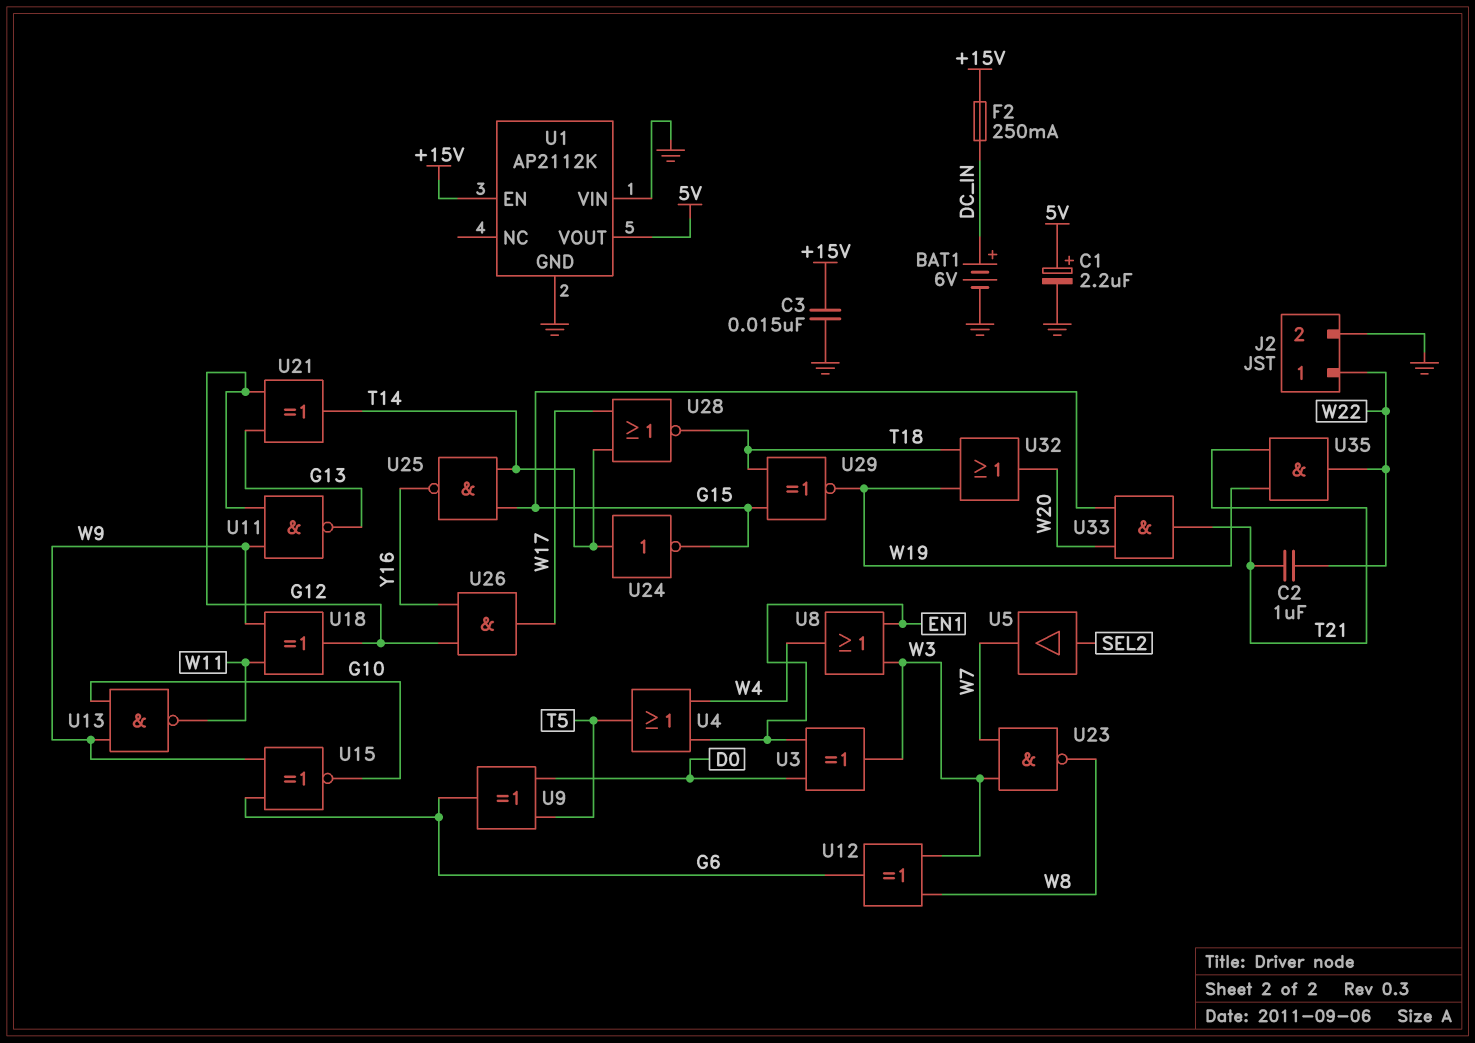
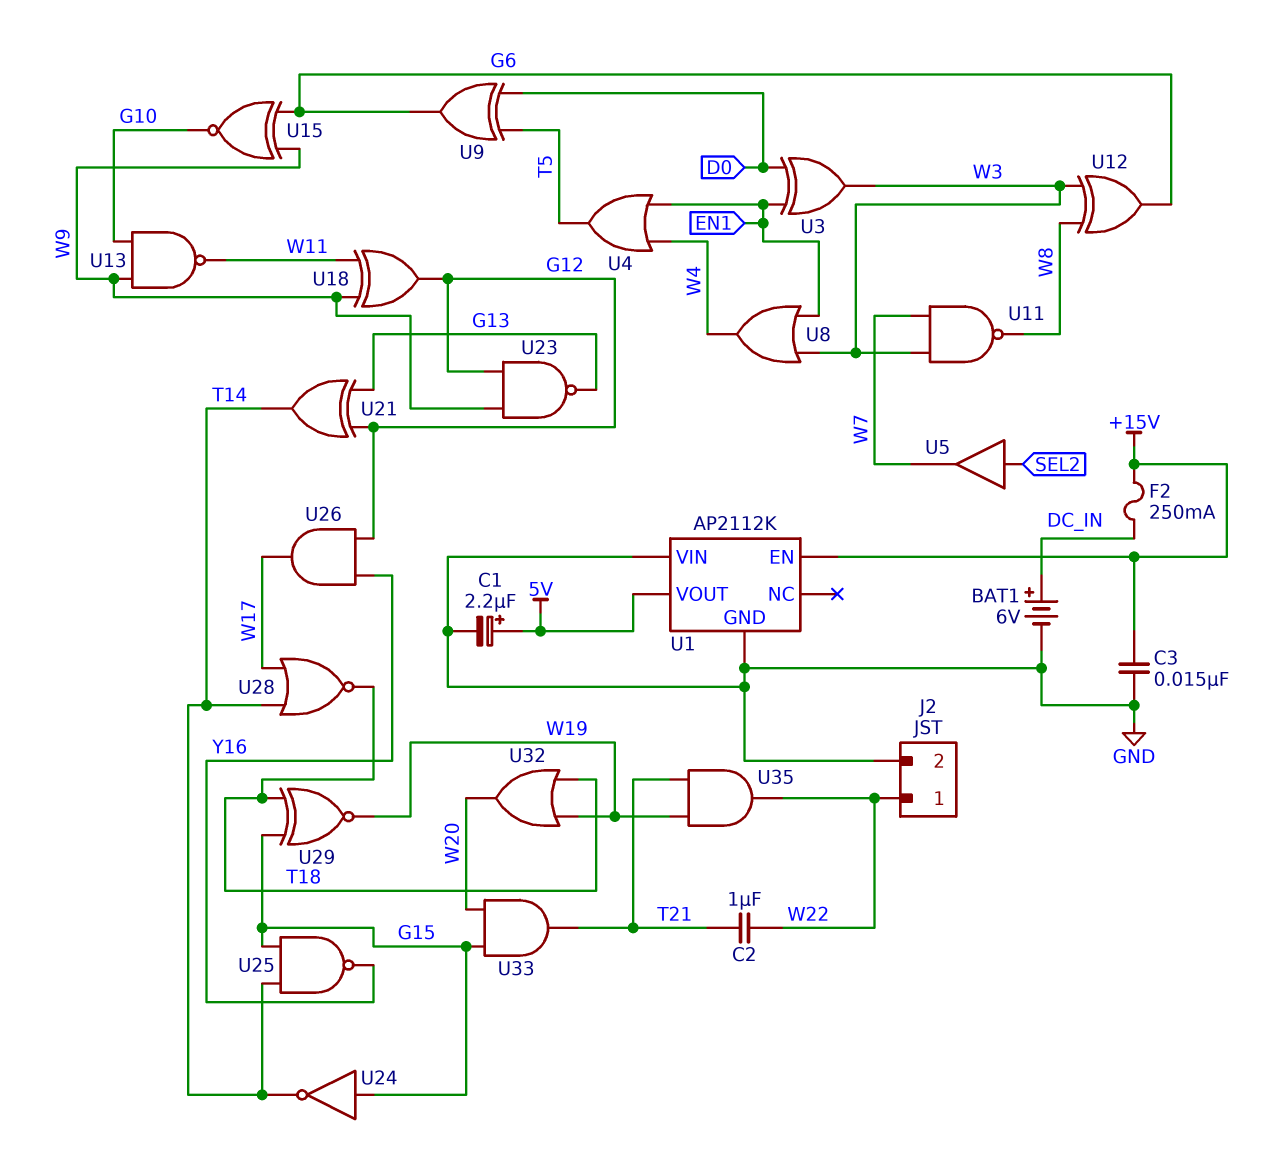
U11: NAND (in G12, in W9, out G13) -> NAND (in W3, in W7, out W8)
U23: NAND (in W3, in W7, out W8) -> NAND (in G12, in W9, out G13)
U24: NOT (in T14, out G15) -> NOT (in G15, out T14)

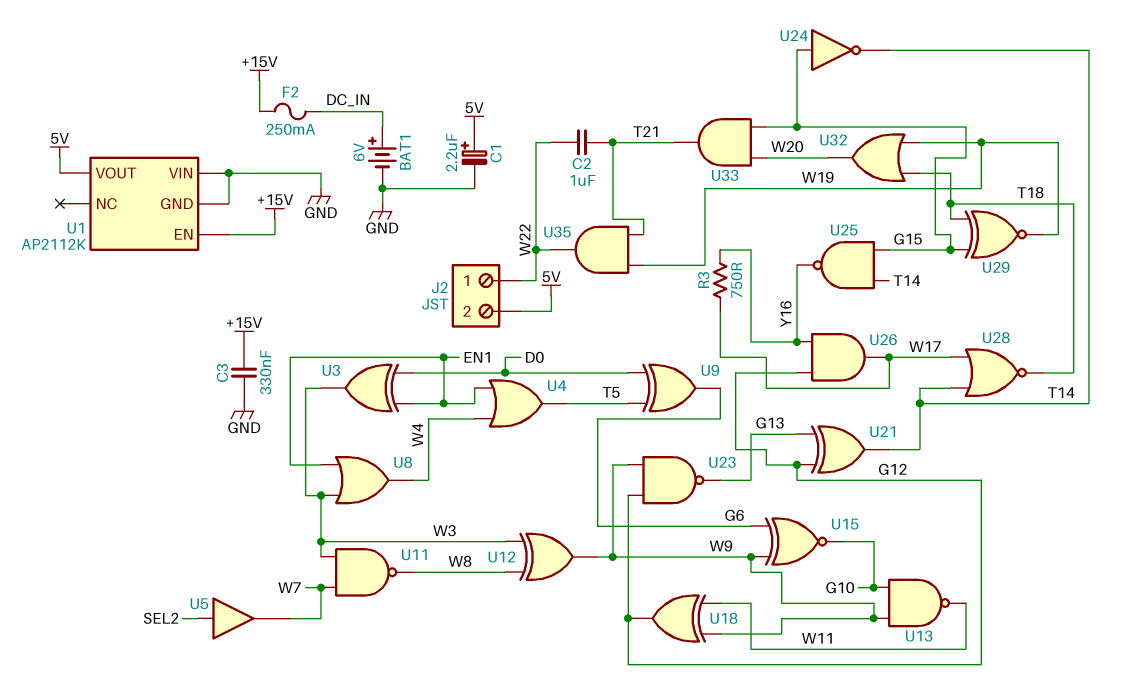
C3: 15nF (+15V, GND) -> 330nF (+15V, GND)
J2 pin 2: GND -> 5V
R3: none -> 750 (W17, Y16)
U12: XOR (in W3, in W8, out G6) -> XOR (in W3, in W8, out W9)

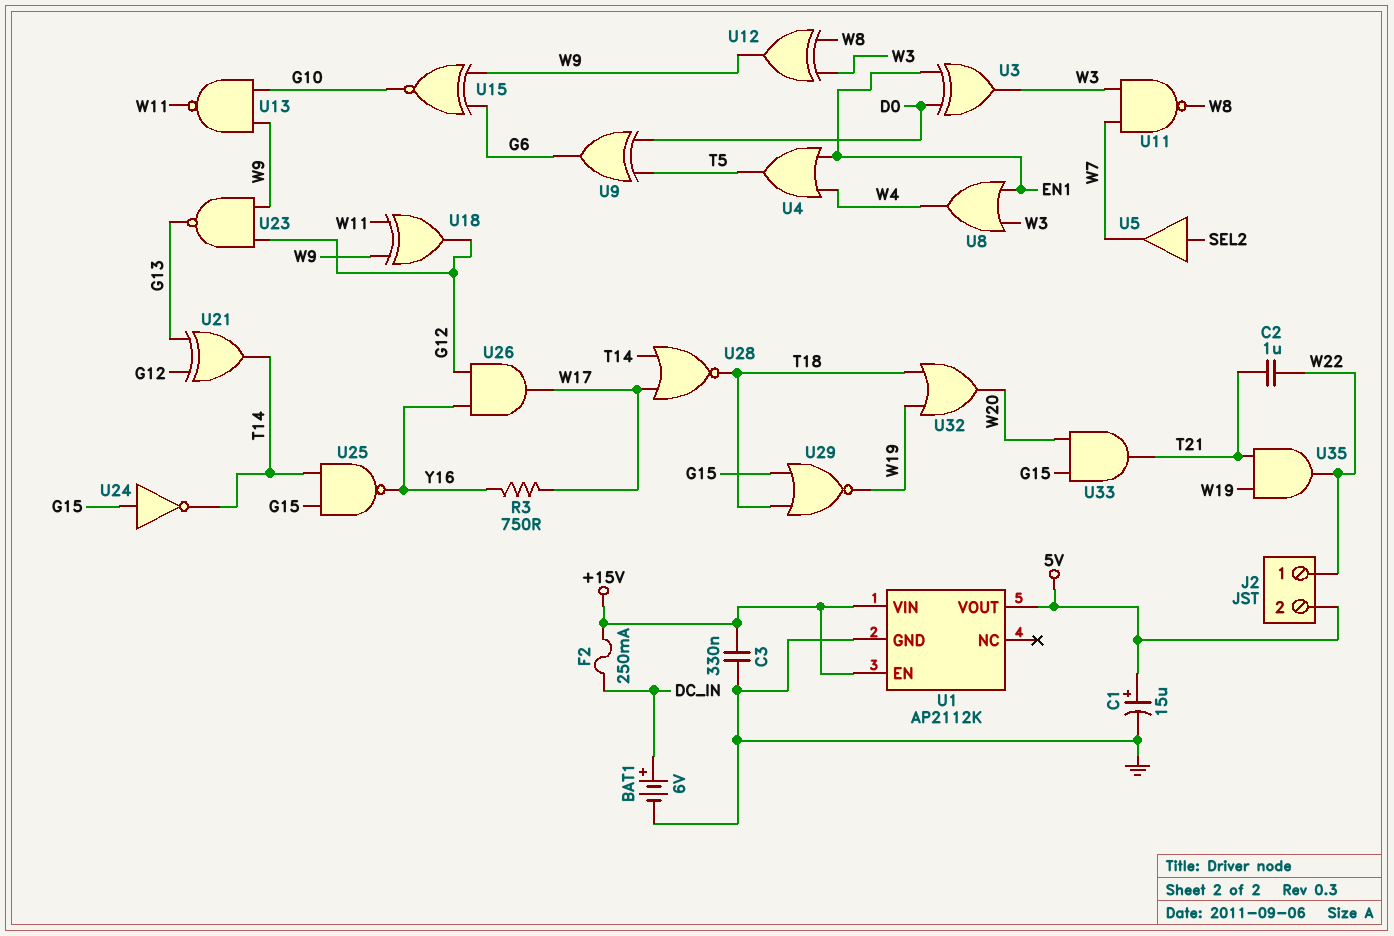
C1: 2.2uF (plus 5V, minus GND) -> 15uF (plus 5V, minus GND)
U1 pin VIN: GND -> +15V
U29: XNOR (in G15, in T18, out W19) -> NOR (in G15, in T18, out W19)

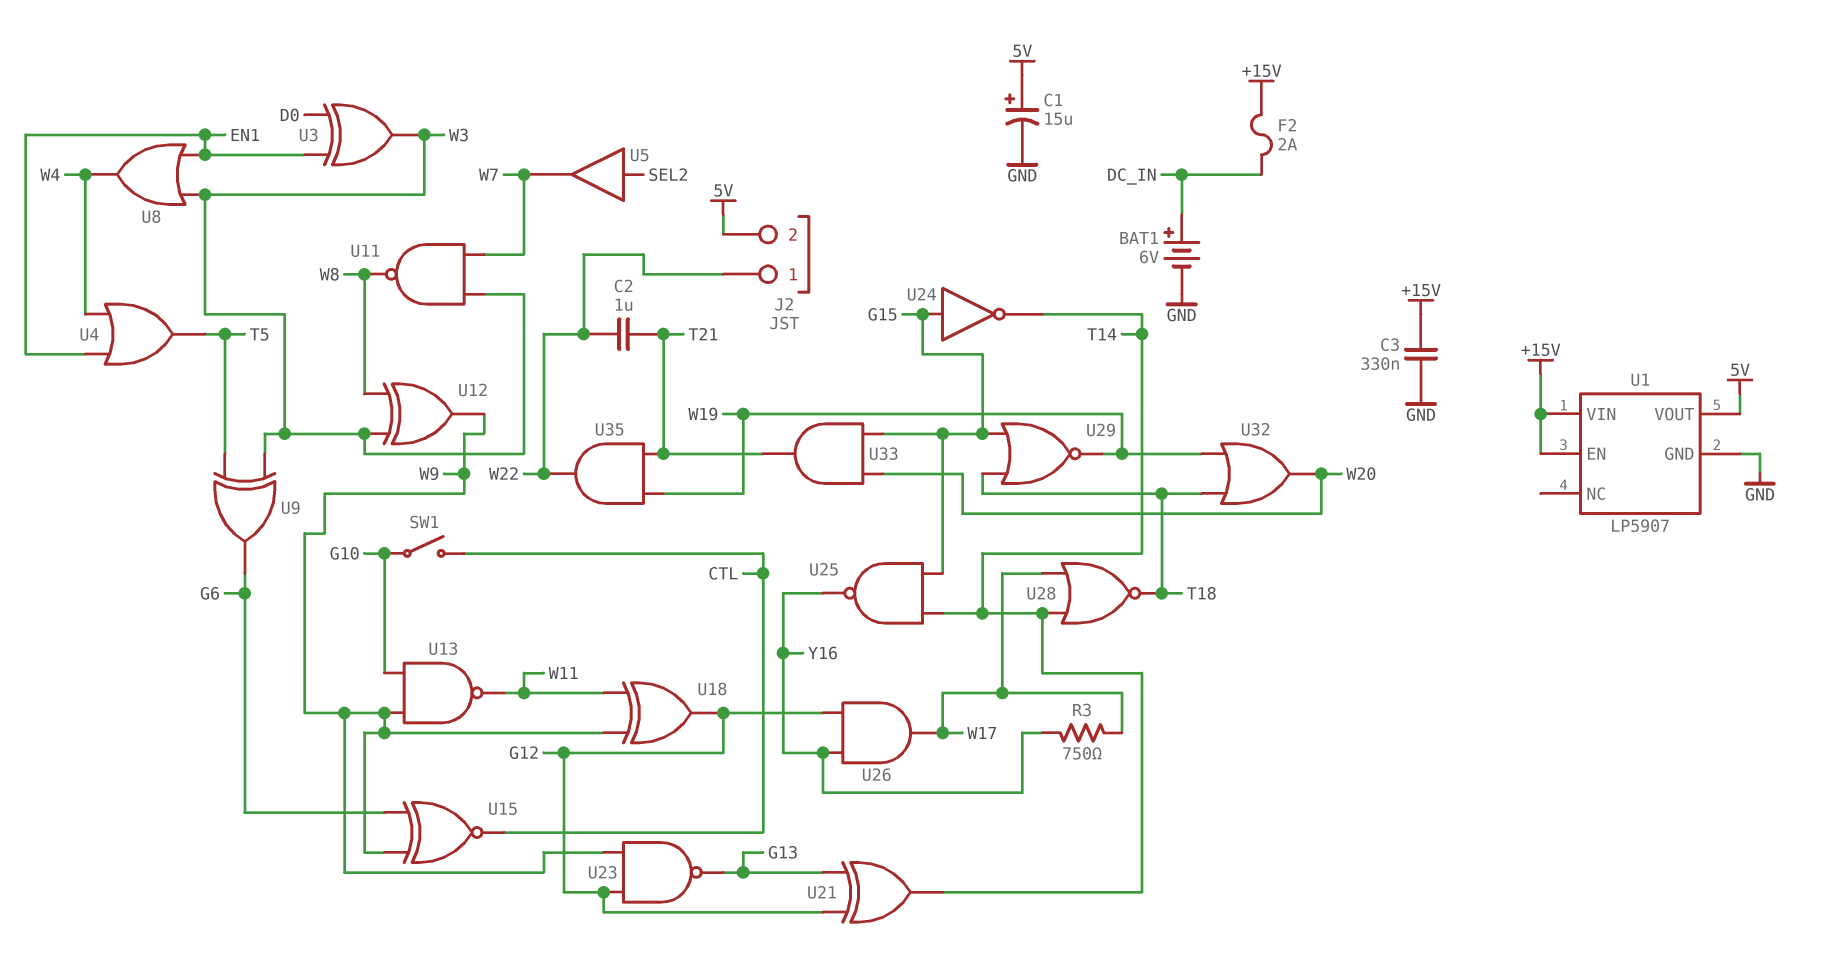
F2: 250mA (+15V, DC_IN) -> 2A (+15V, DC_IN)
SW1: none -> switch (CTL, G10)
U1: AP2112K -> LP5907
U9: XOR (in D0, in T5, out G6) -> XOR (in T5, in W3, out G6)
U15: XNOR (in G6, in W9, out G10) -> XNOR (in G6, in W9, out CTL)

